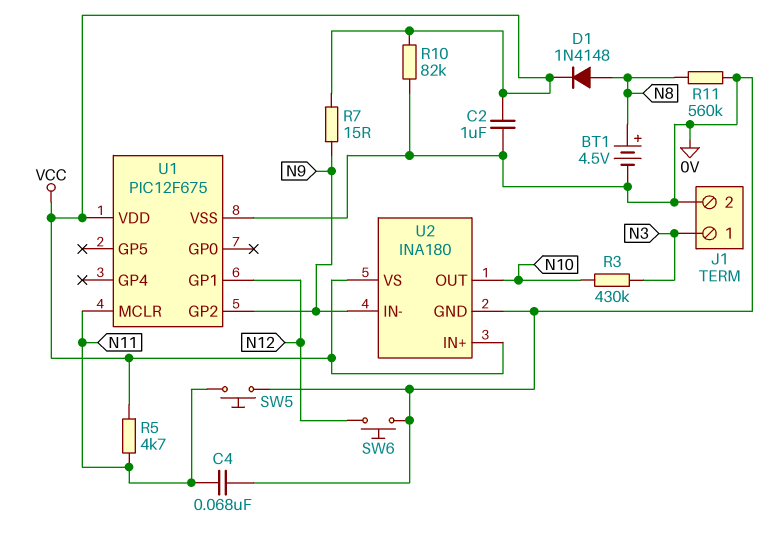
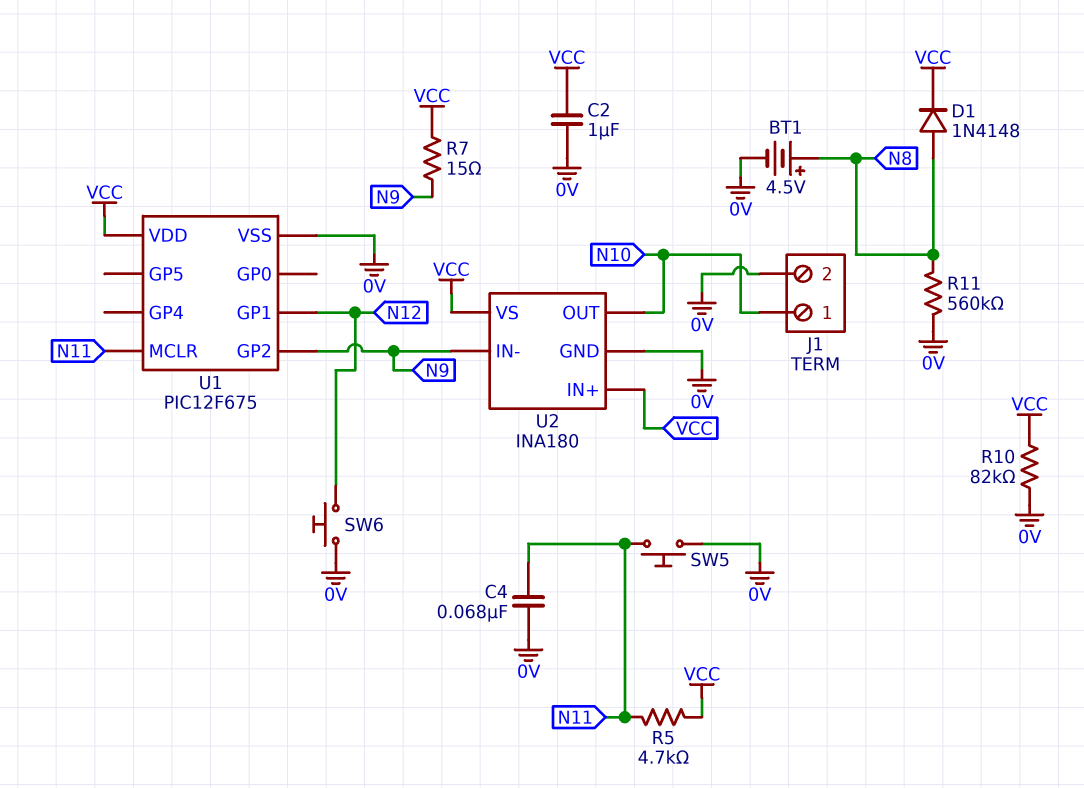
J1 pin 1: N3 -> N10
R3: 430k (N3, N10) -> none

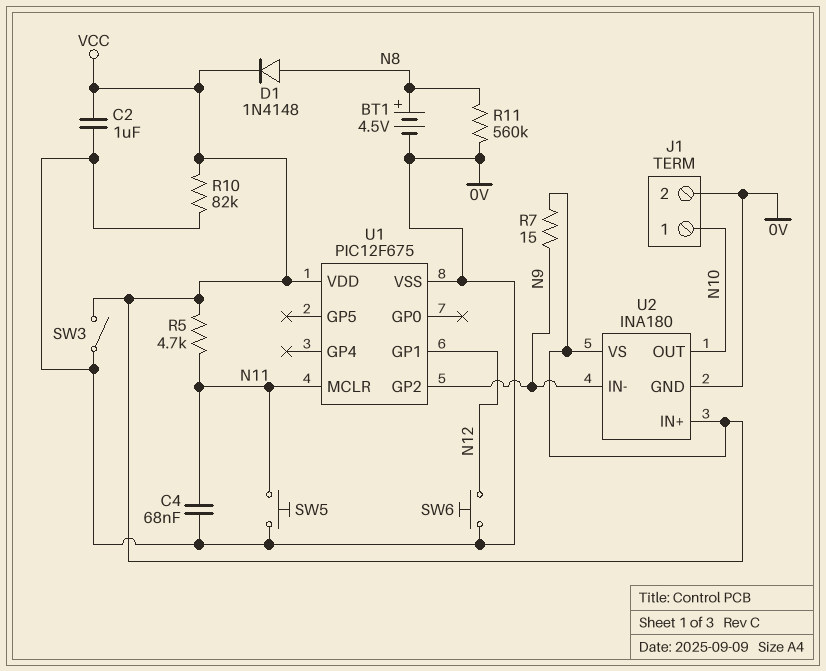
SW3: none -> switch (0V, VCC)

